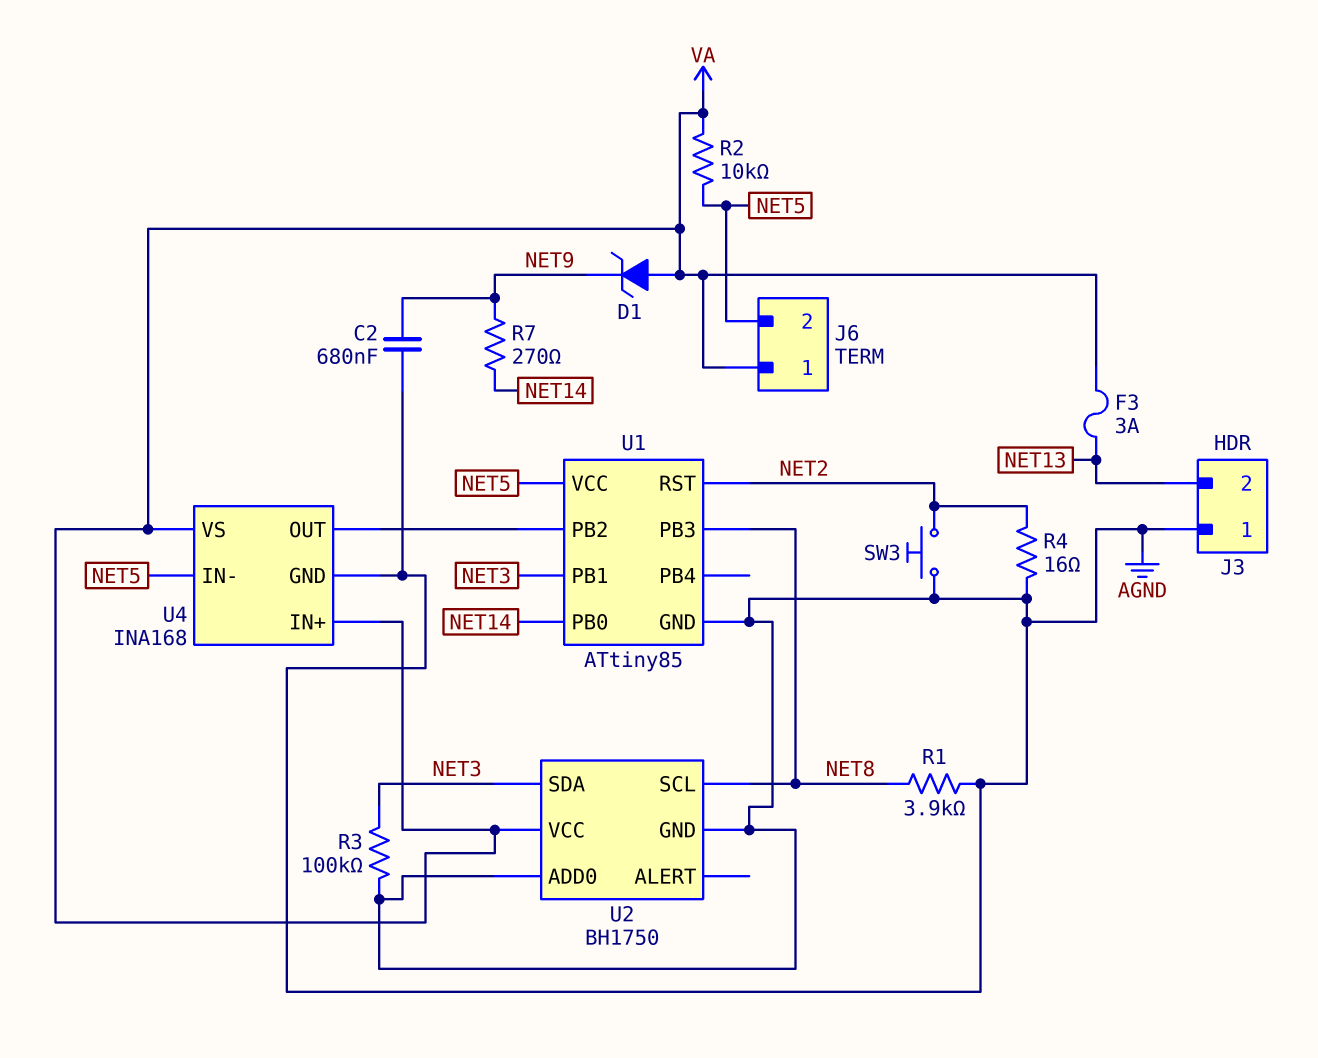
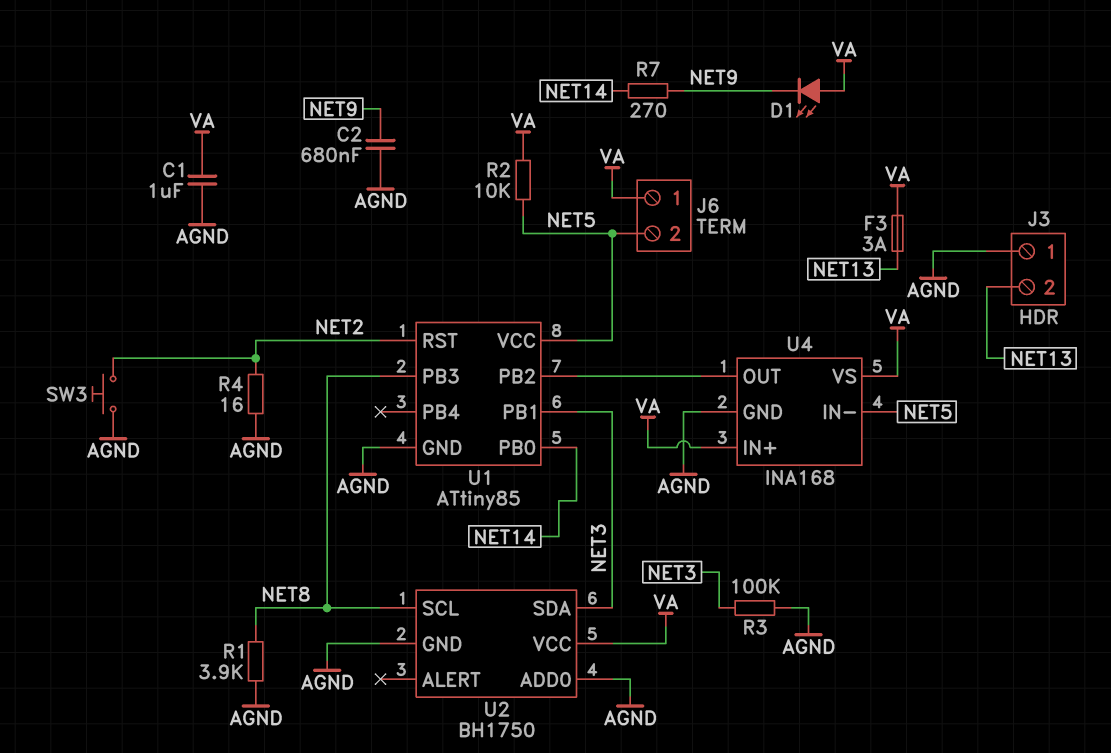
C1: none -> 1uF (AGND, VA)
D1: zener (A VA, K NET9) -> LED (A VA, K NET9)

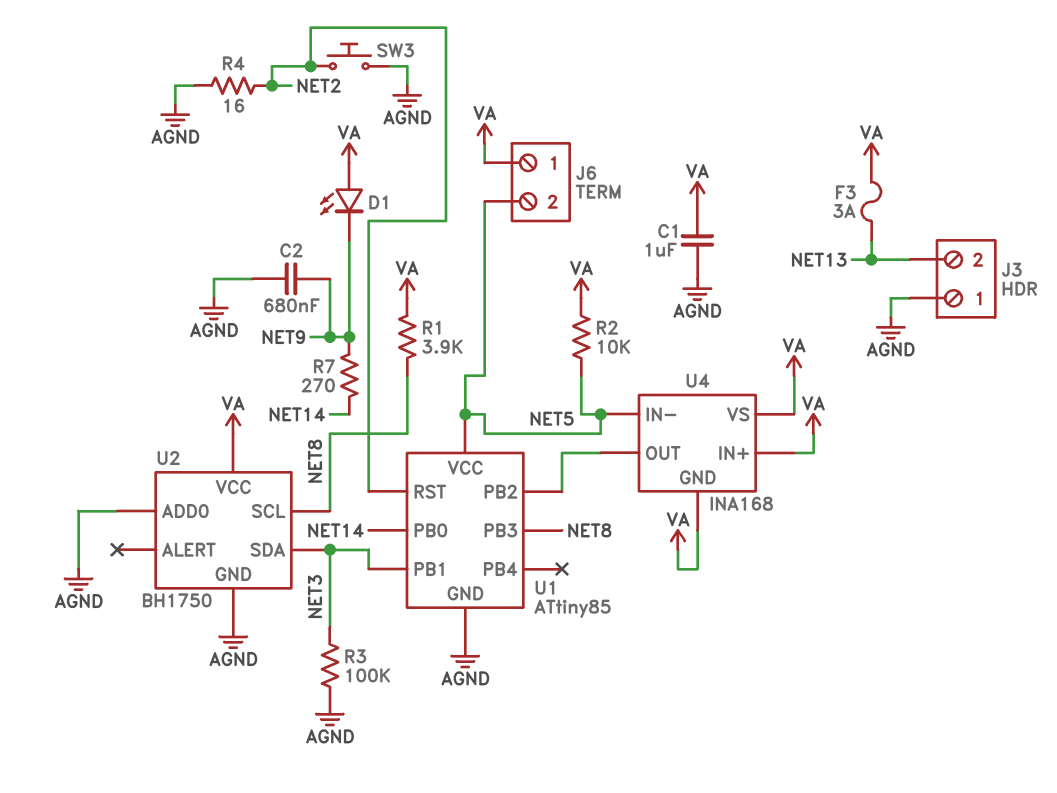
R1: 3.9k (AGND, NET8) -> 3.9k (NET8, VA)
U4 pin GND: AGND -> VA

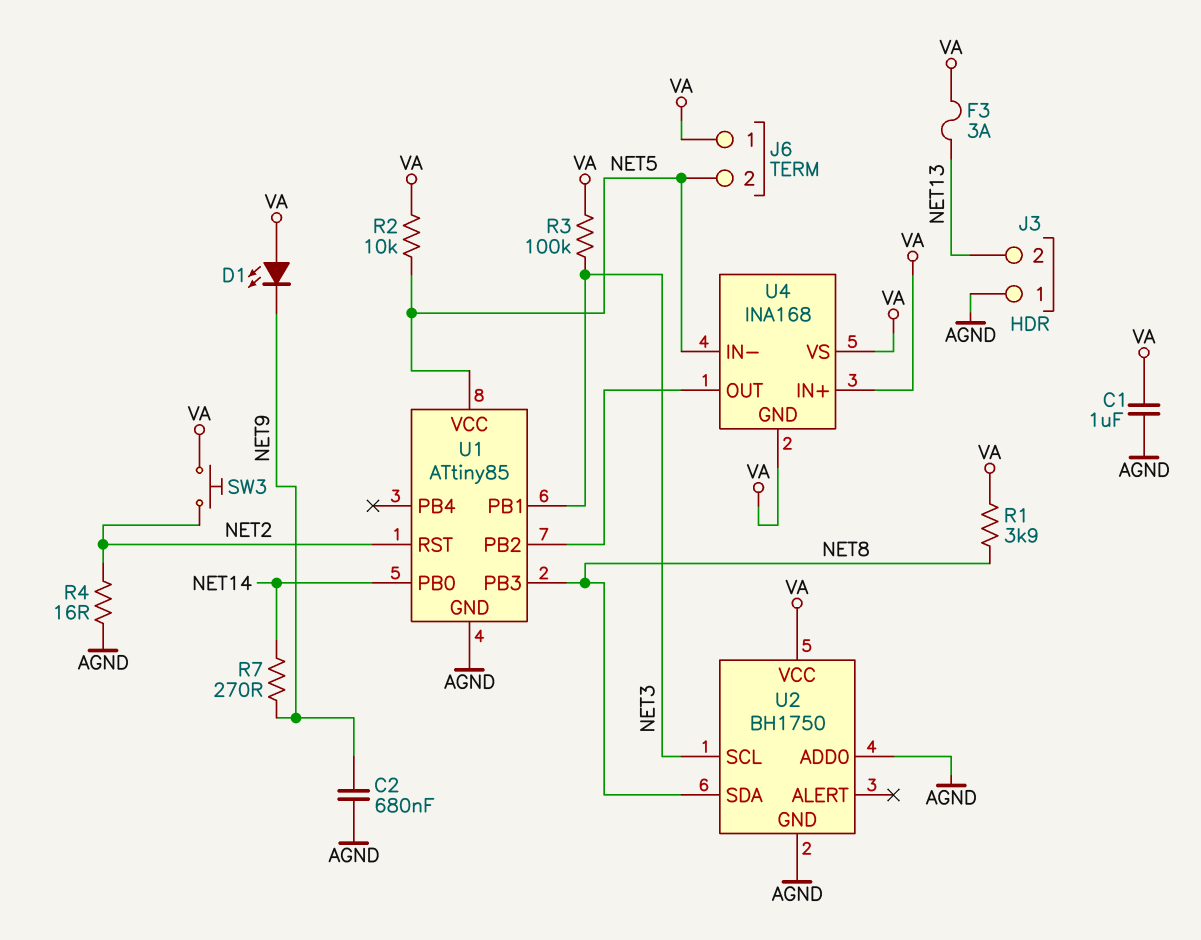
R3: 100k (AGND, NET3) -> 100k (NET3, VA)
SW3: button (AGND, NET2) -> button (NET2, VA)
U2 pin SCL: NET8 -> NET3
U2 pin SDA: NET3 -> NET8

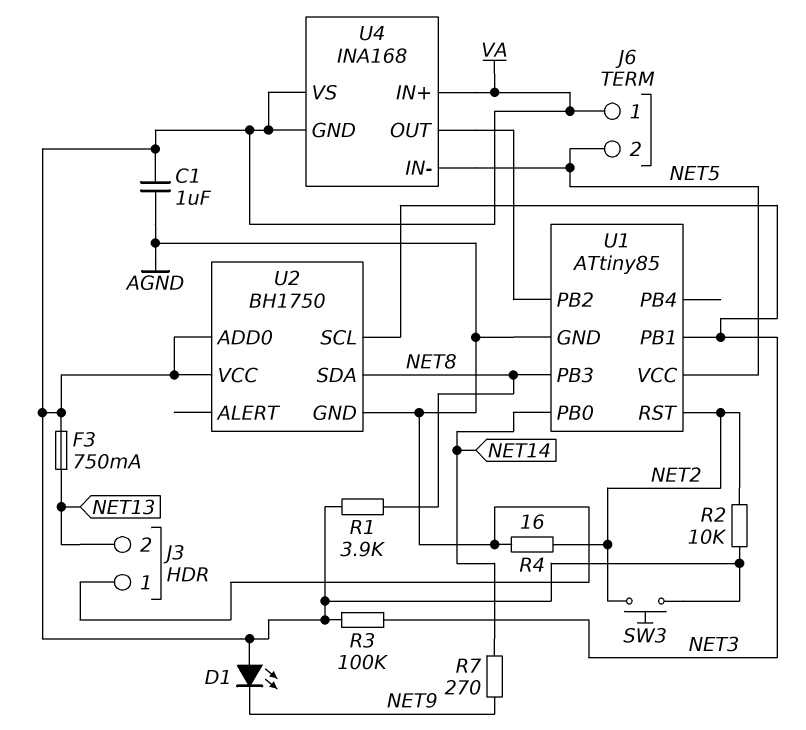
C2: 680nF (AGND, NET9) -> none
F3: 3A (NET13, VA) -> 750mA (NET13, VA)
R2: 10k (NET5, VA) -> 10k (NET2, VA)
U2 pin ADD0: AGND -> VA

